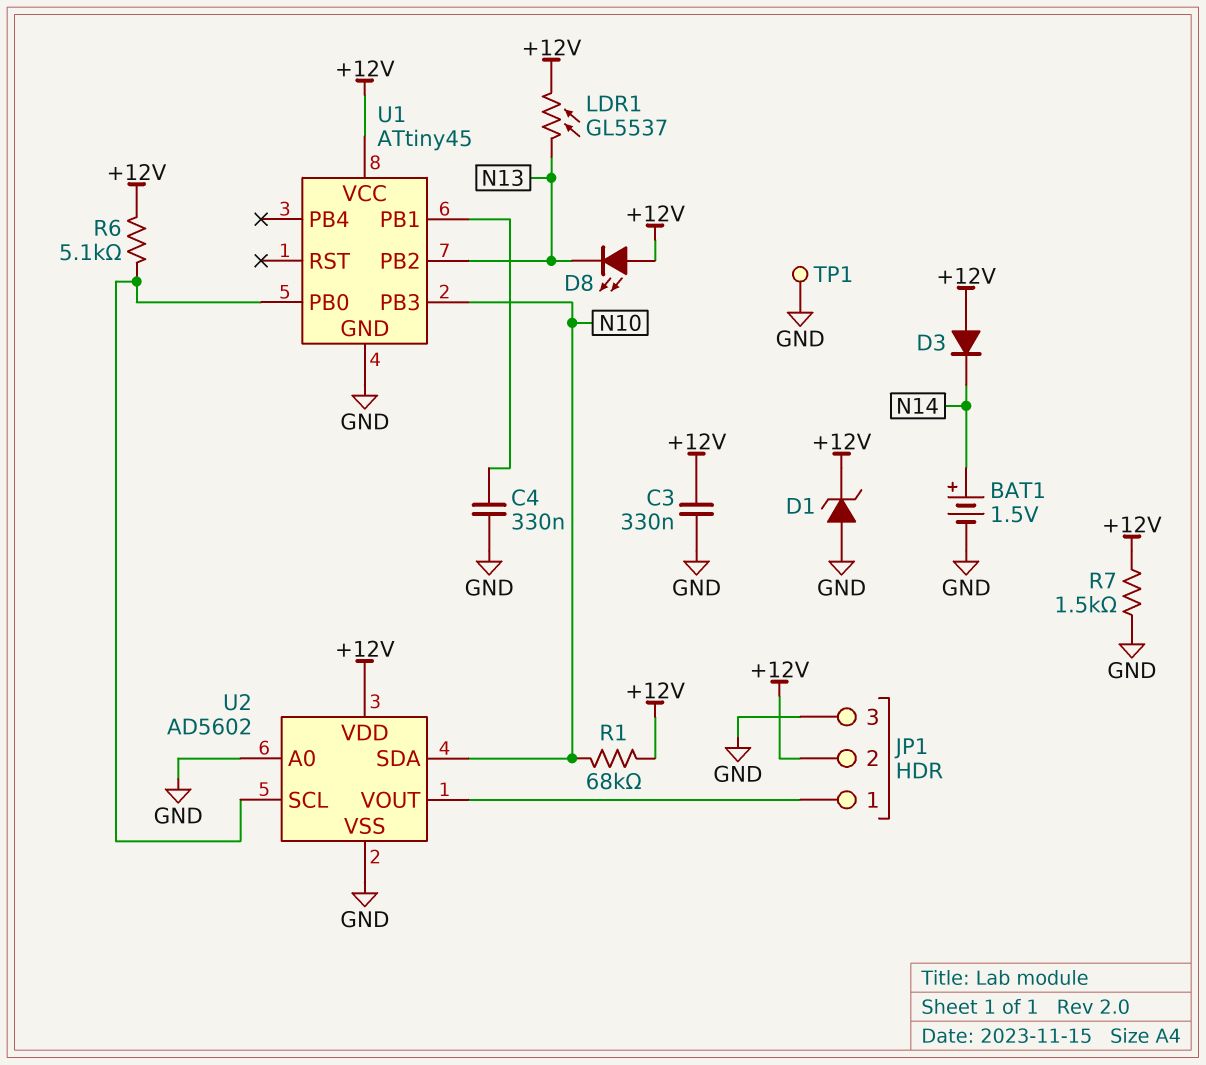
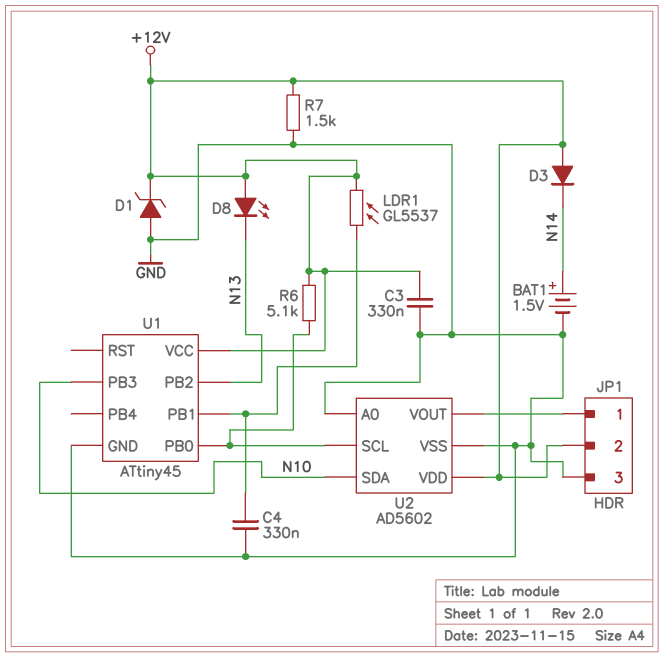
LDR1: GL5537 (+12V, N13) -> GL5537 (+12V, U1/PB1)
R1: 68k (+12V, N10) -> none
TP1: test point (GND) -> none

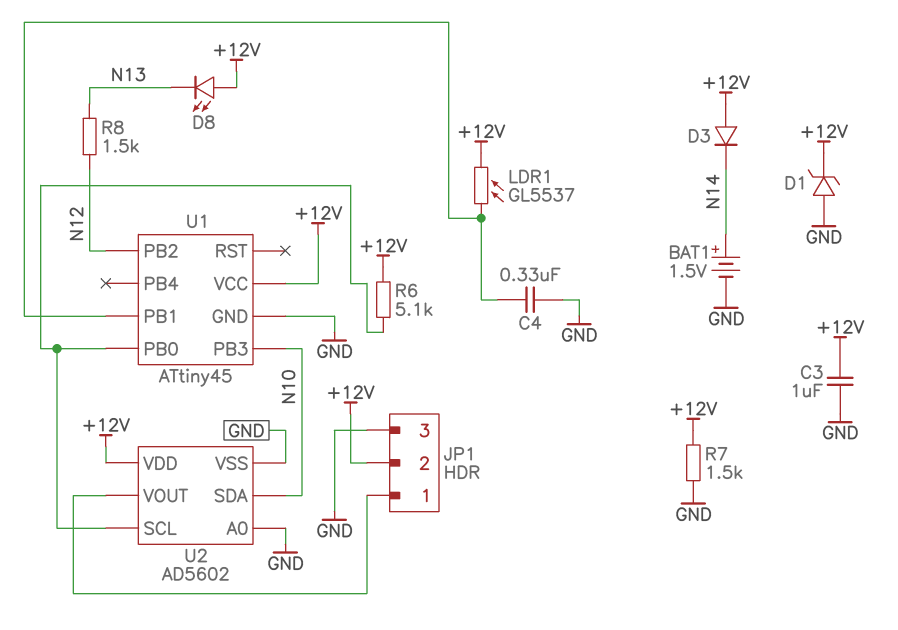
C3: 330nF (+12V, GND) -> 1uF (+12V, GND)
R8: none -> 1.5k (N12, N13)
U1 pin PB2: N13 -> N12

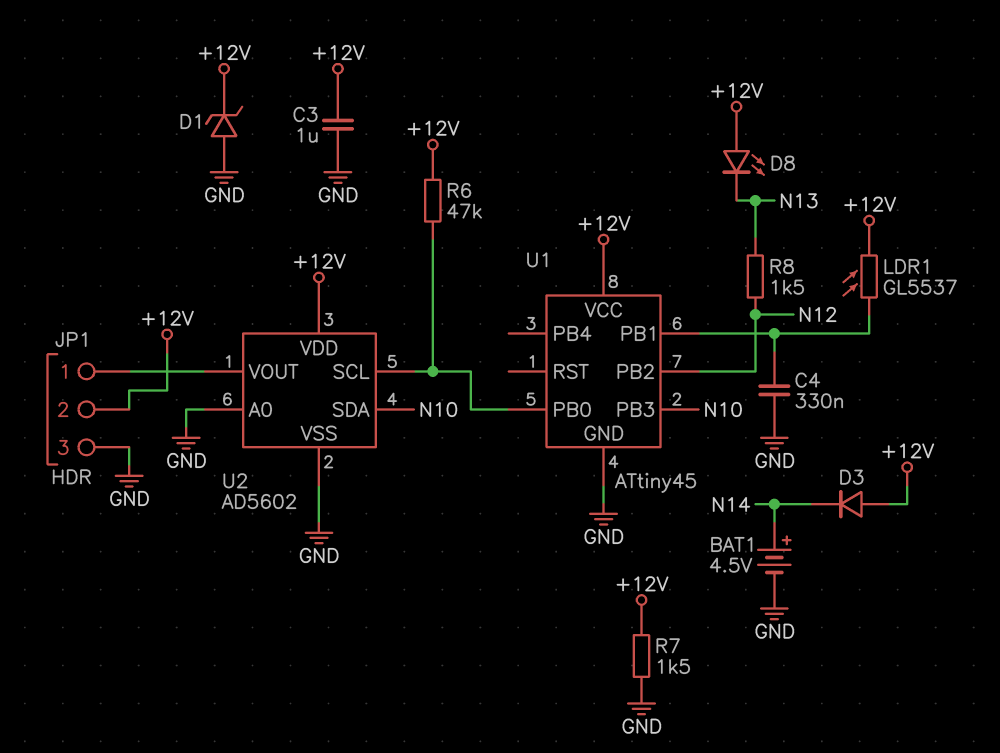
BAT1: 1.5V (plus N14, minus GND) -> 4.5V (plus N14, minus GND)
R6: 5.1k (+12V, U1/PB0) -> 47k (+12V, U1/PB0)

